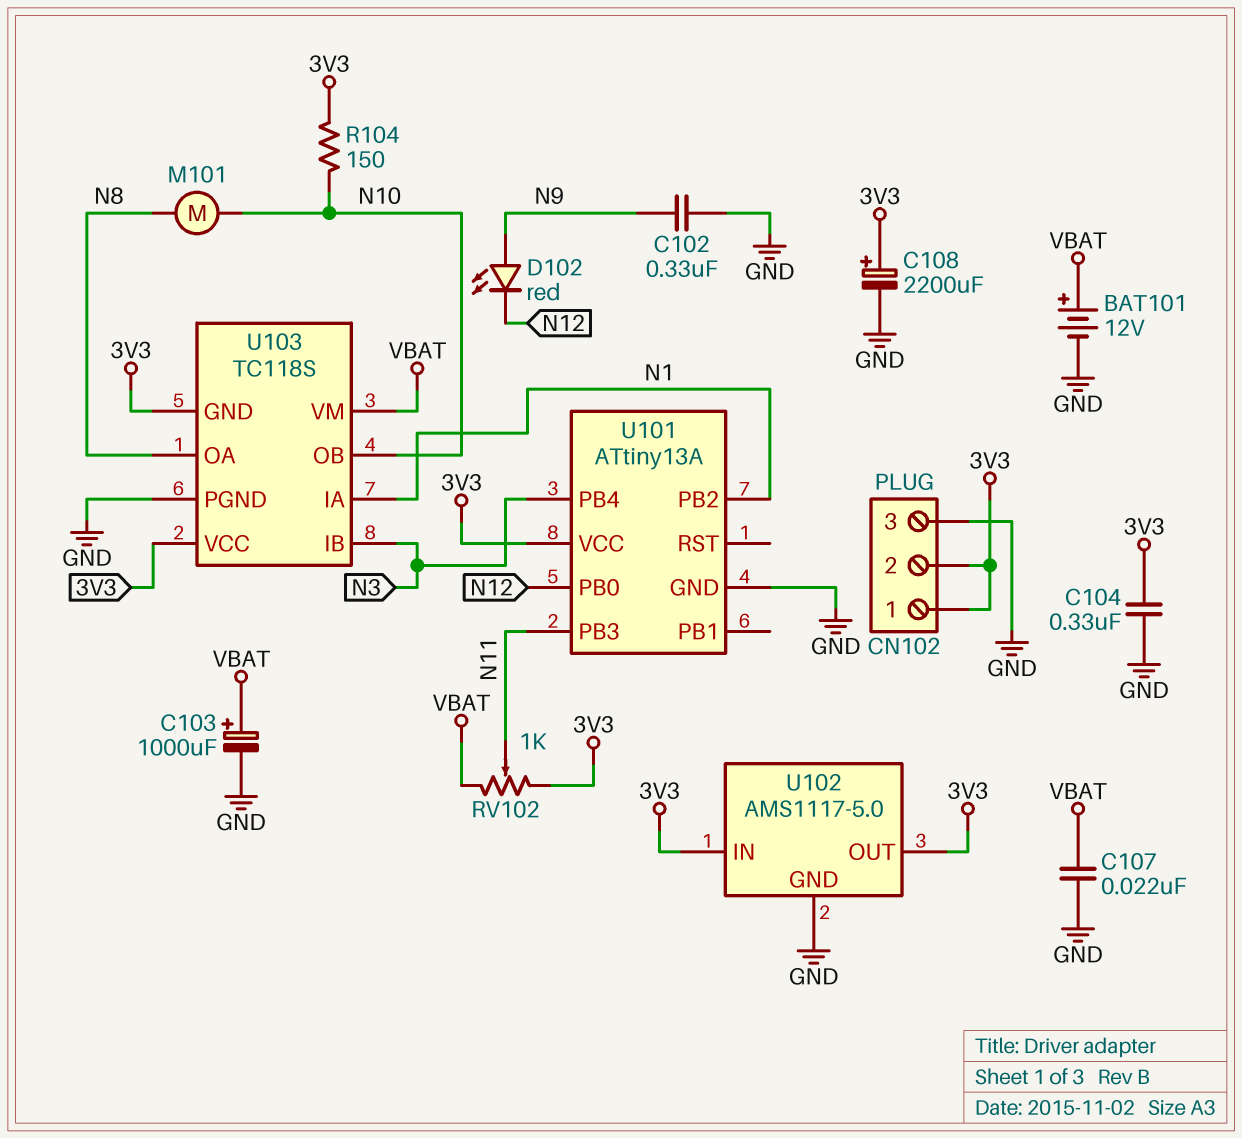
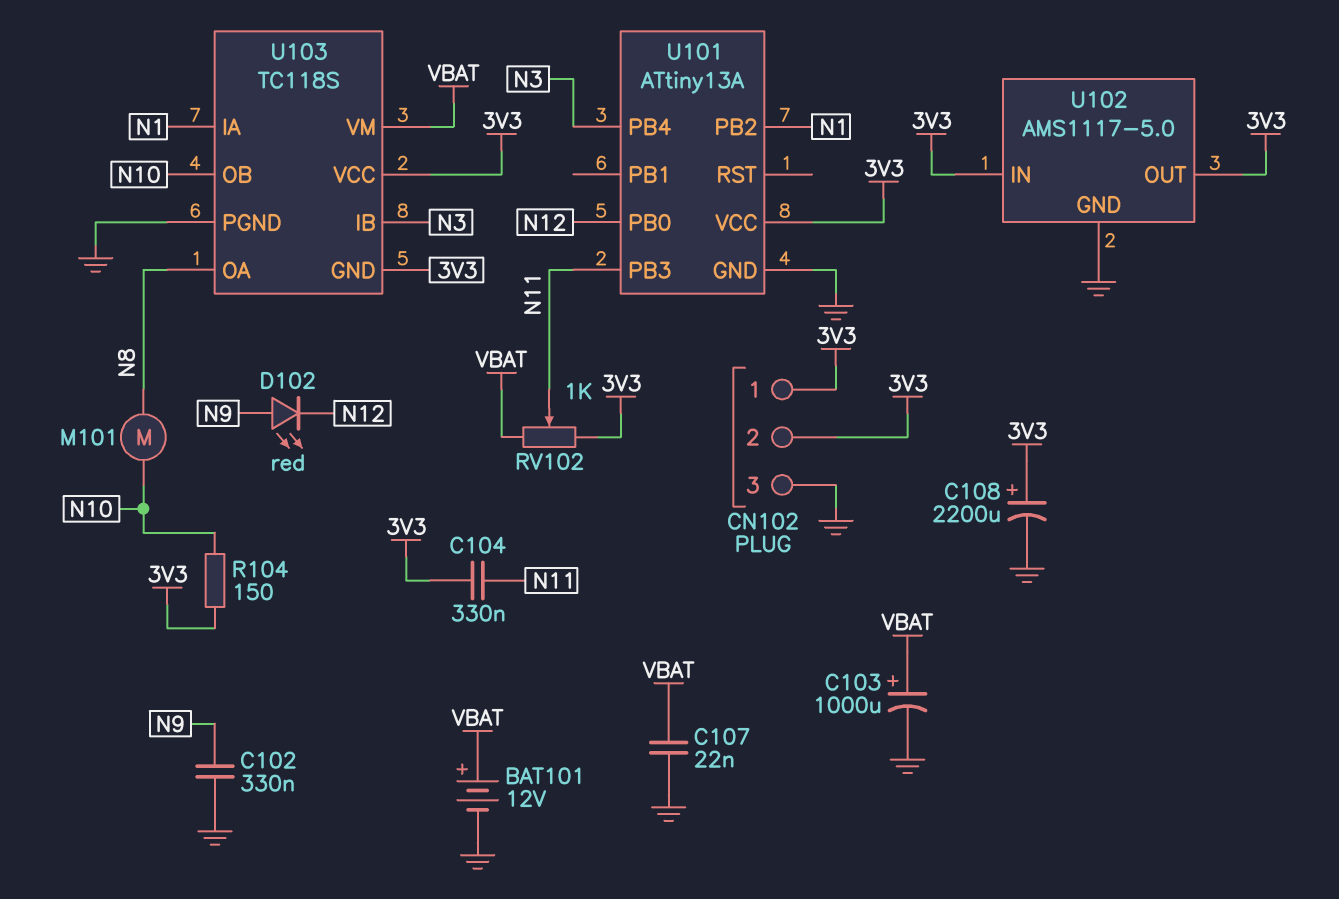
C104: 330nF (3V3, GND) -> 330nF (3V3, N11)

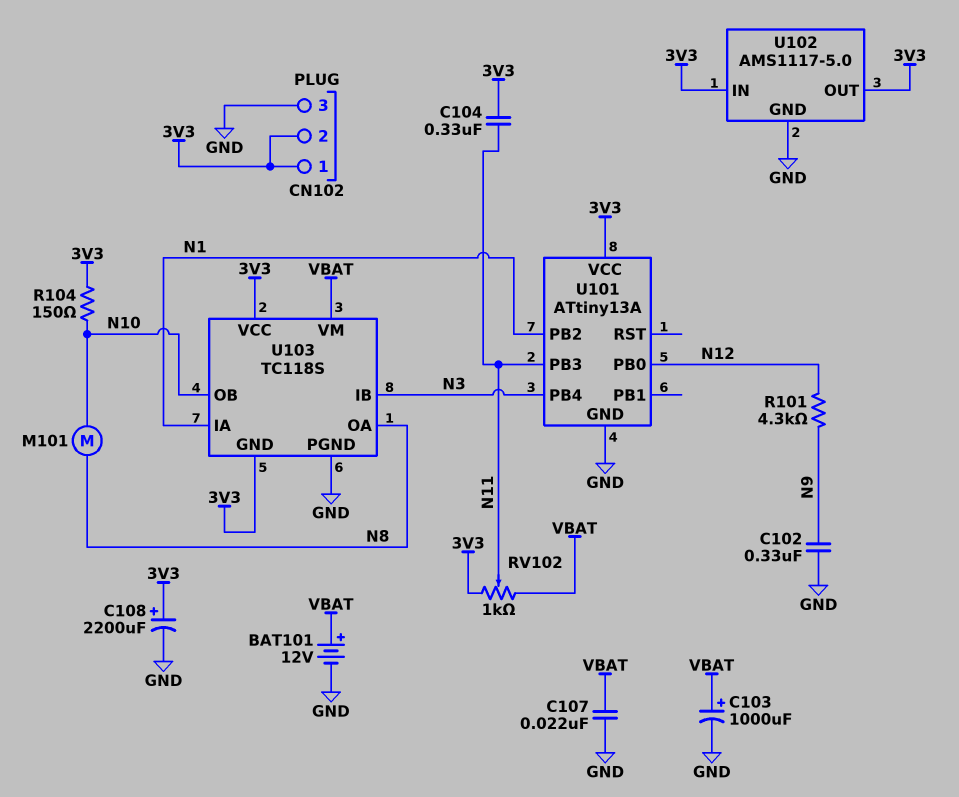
D102: LED red (A N9, K N12) -> none
R101: none -> 4.3k (N9, N12)

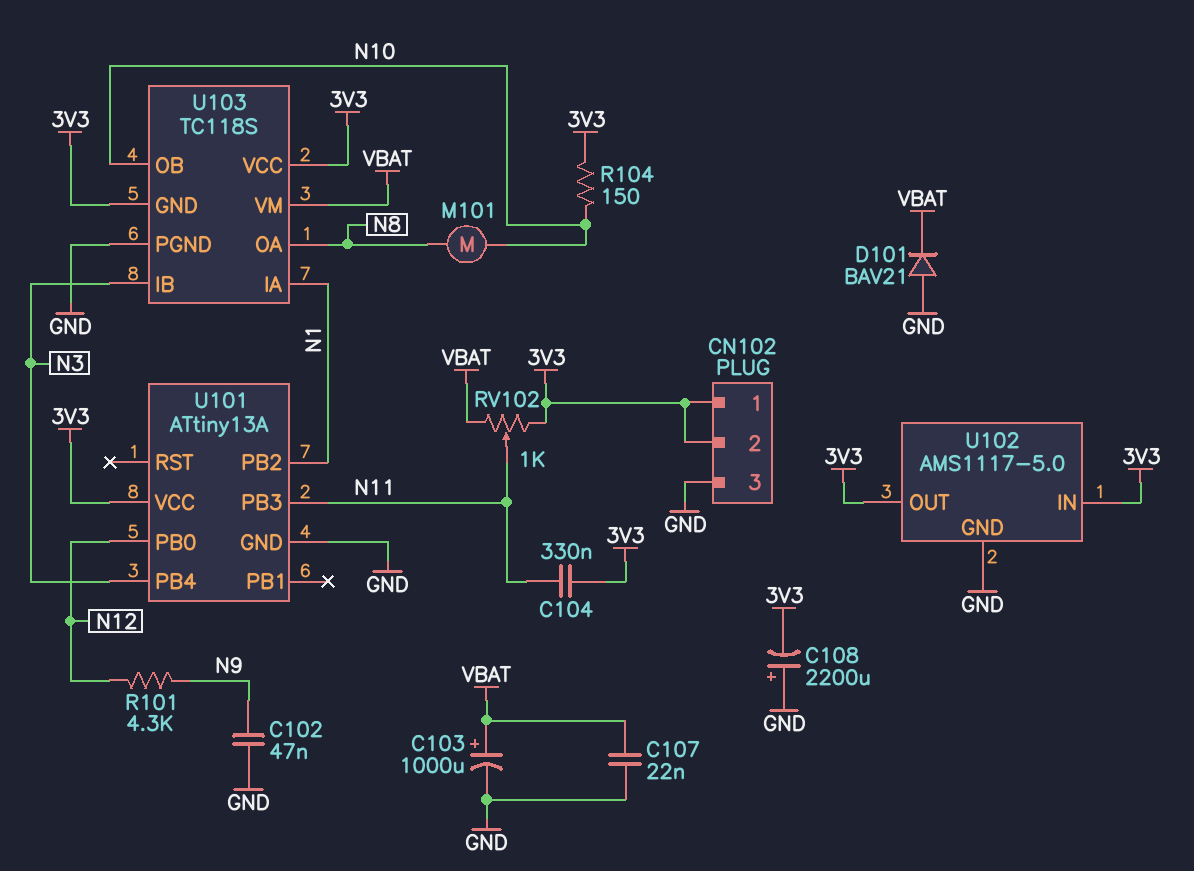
BAT101: 12V (plus VBAT, minus GND) -> none
C102: 330nF (GND, N9) -> 47nF (GND, N9)
C108: 2200uF (plus 3V3, minus GND) -> 2200uF (plus GND, minus 3V3)
D101: none -> diode BAV21 (A GND, K VBAT)

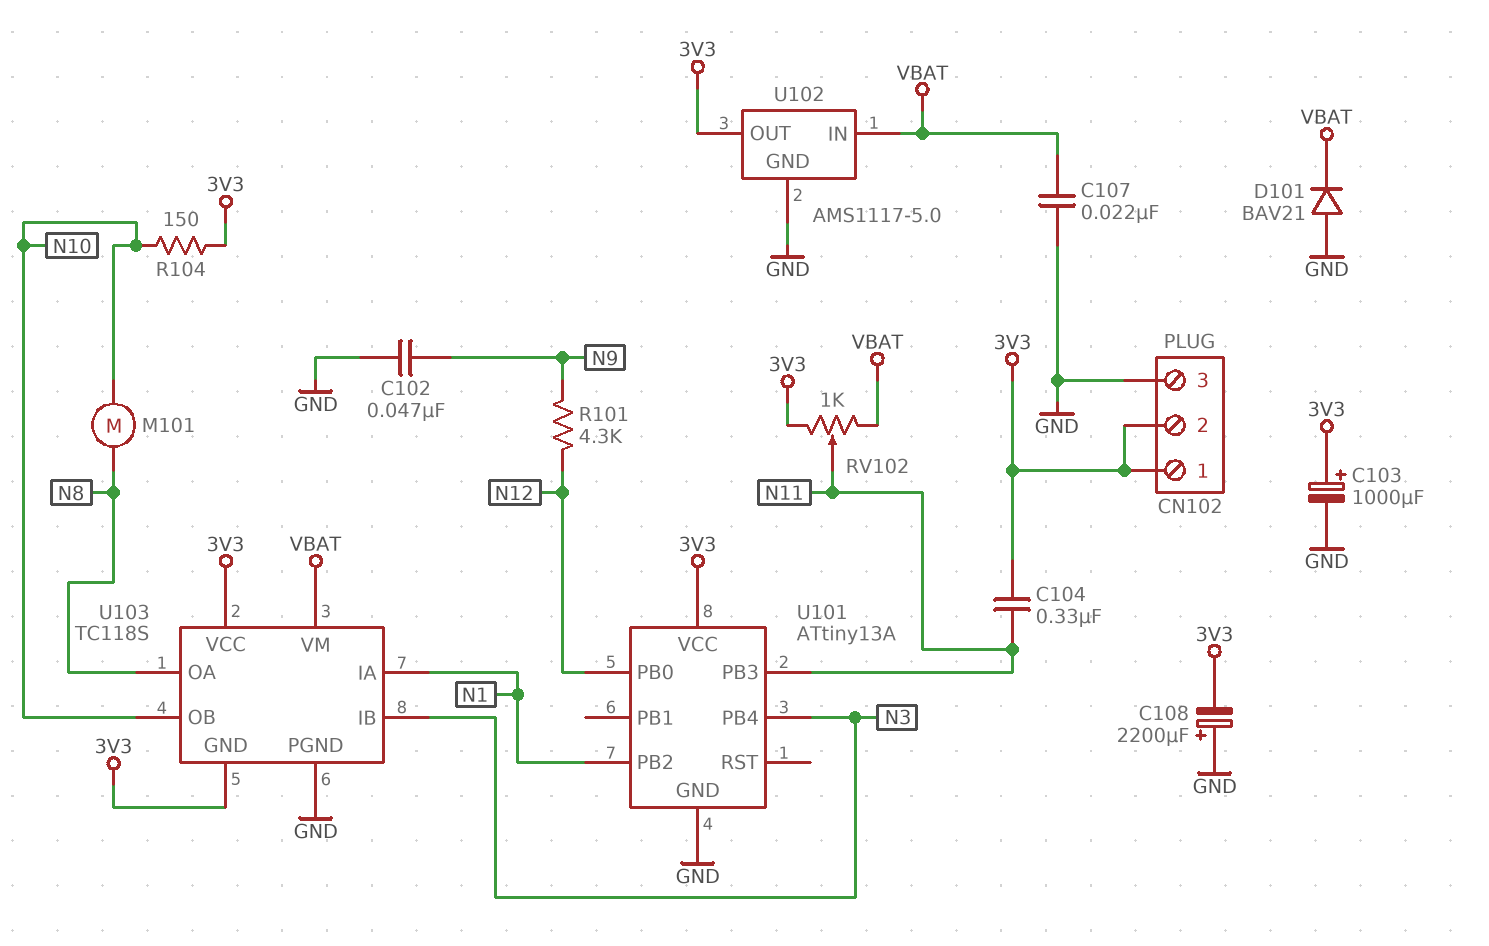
C103: 1000uF (plus VBAT, minus GND) -> 1000uF (plus 3V3, minus GND)
U102 pin IN: 3V3 -> VBAT

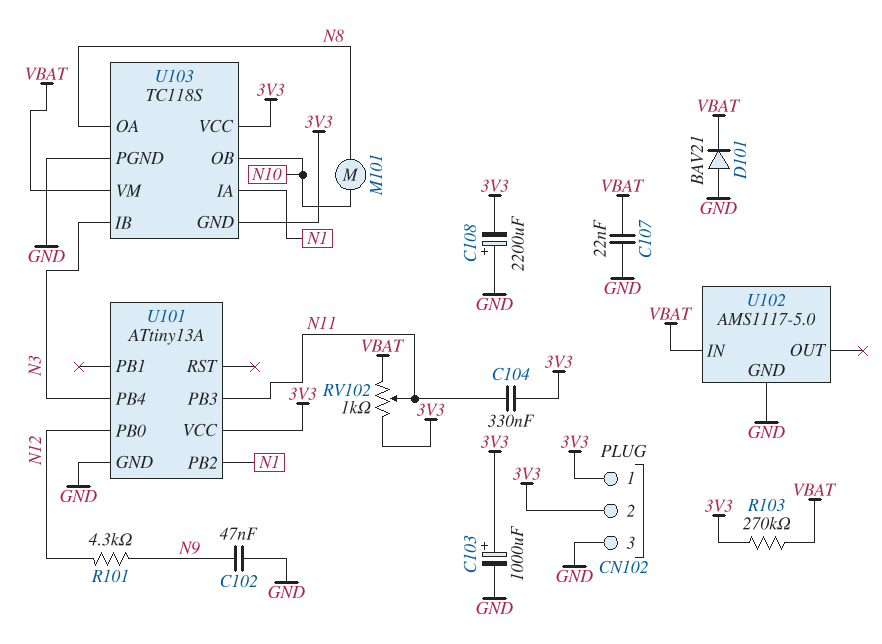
R103: none -> 270k (3V3, VBAT)
R104: 150 (3V3, N10) -> none
U102 pin OUT: 3V3 -> none

